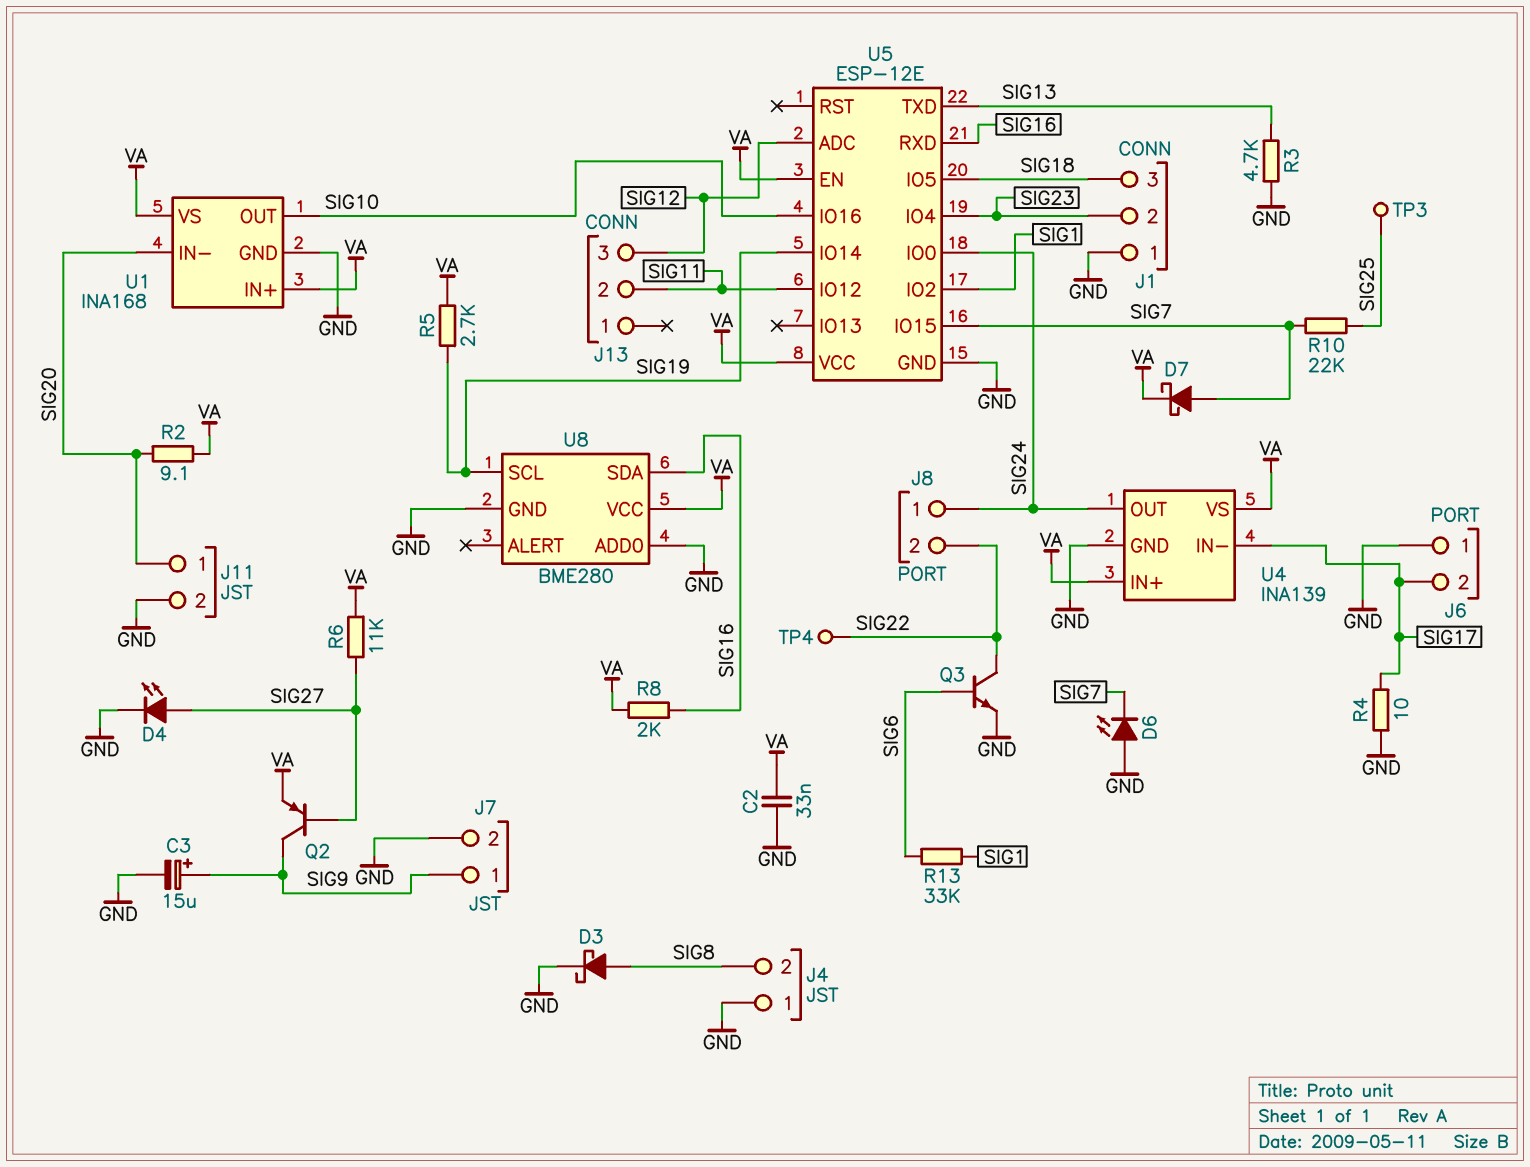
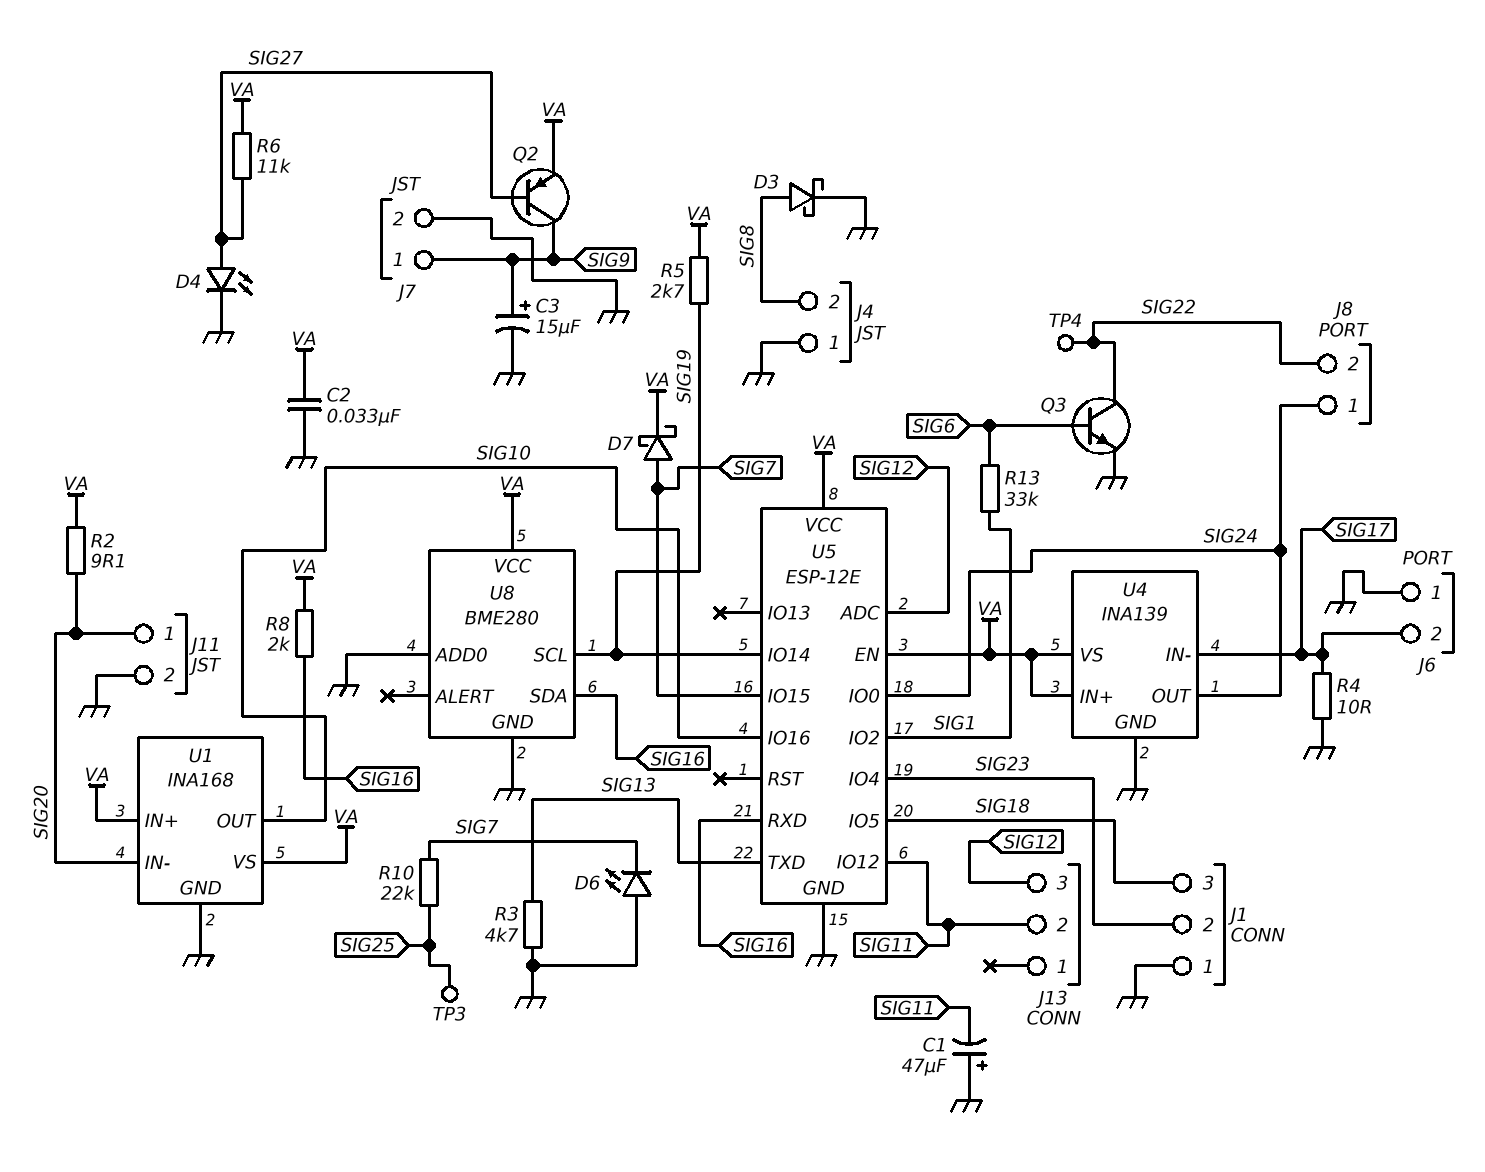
C1: none -> 47uF (plus GND, minus SIG11)

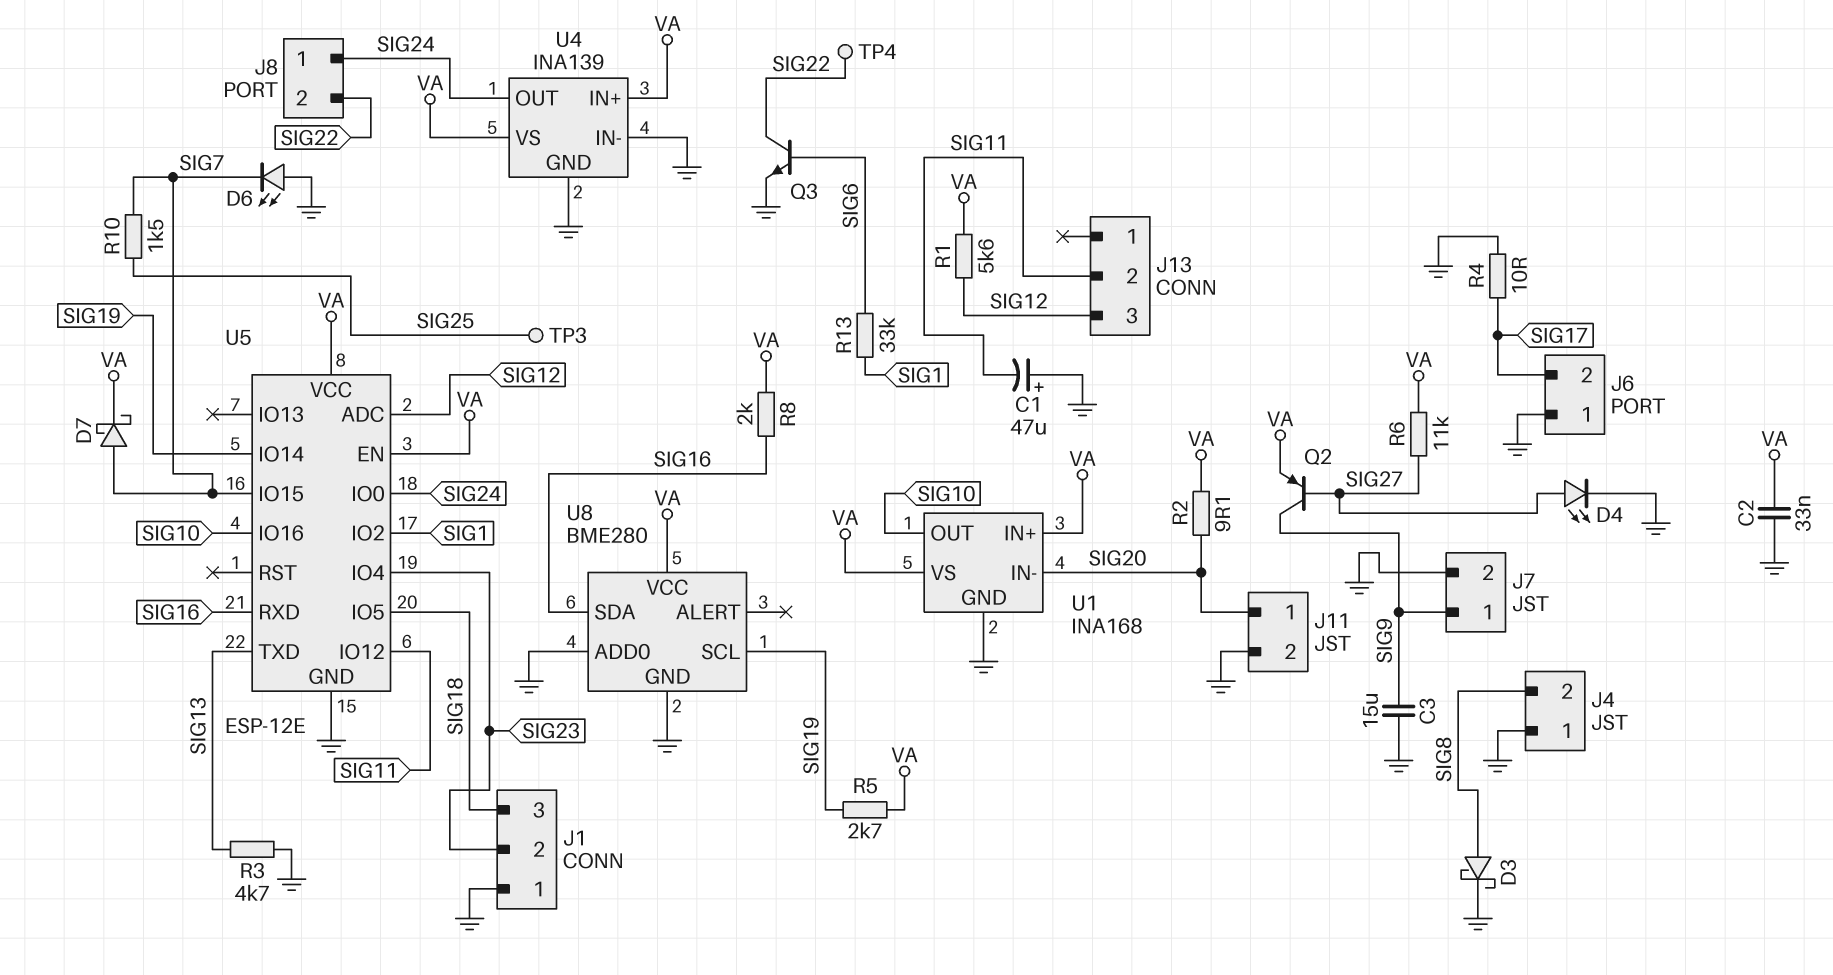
C3: 15uF (plus SIG9, minus GND) -> 15uF (GND, SIG9)
R1: none -> 5.6k (SIG12, VA)
R10: 22k (SIG7, SIG25) -> 1.5k (SIG7, SIG25)
U4 pin IN-: SIG17 -> GND

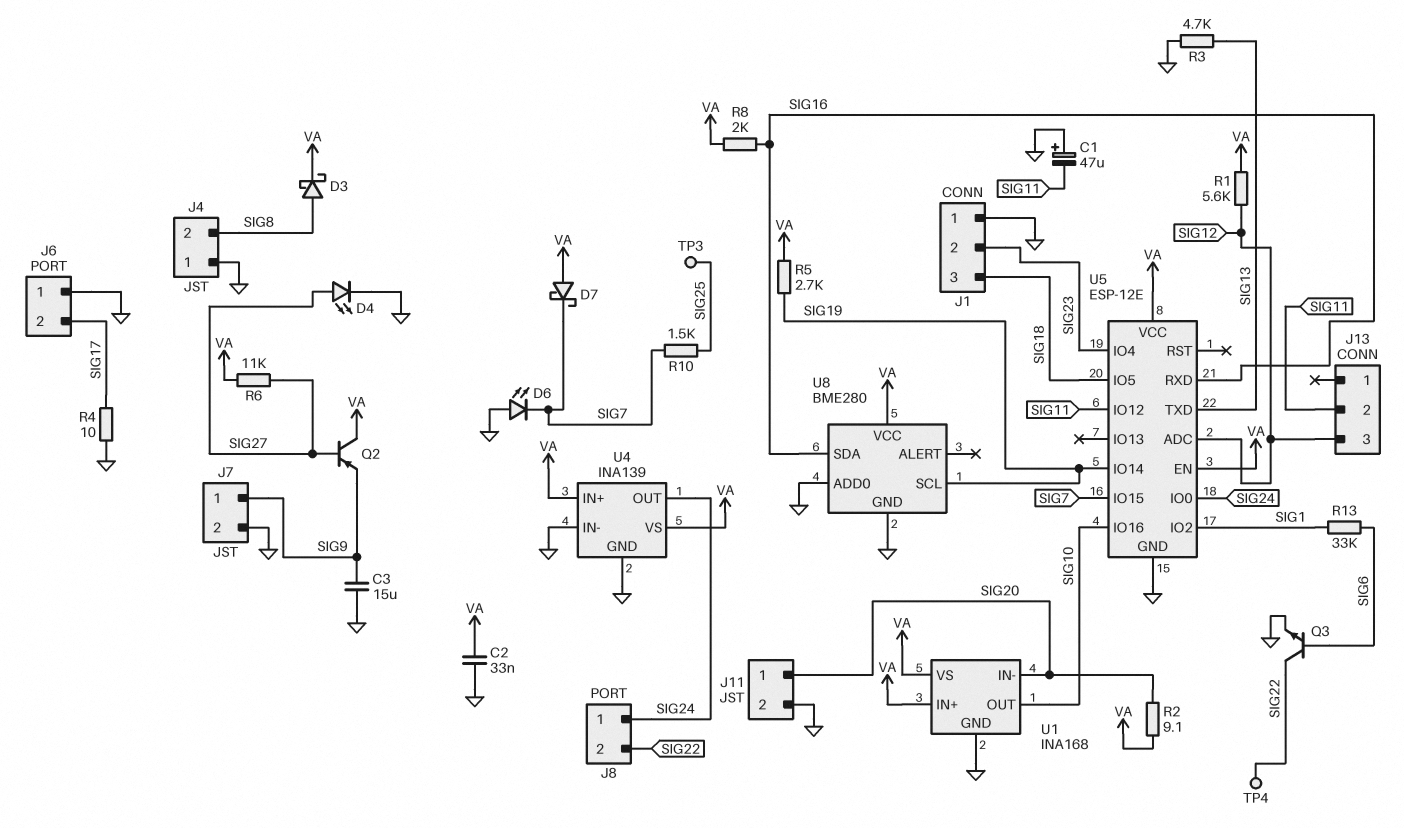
D3: schottky (A SIG8, K GND) -> schottky (A SIG8, K VA)
D7: schottky (A SIG7, K VA) -> schottky (A VA, K SIG7)
Q2: PNP (B SIG27, C SIG9, E VA) -> PNP (B SIG27, C VA, E SIG9)

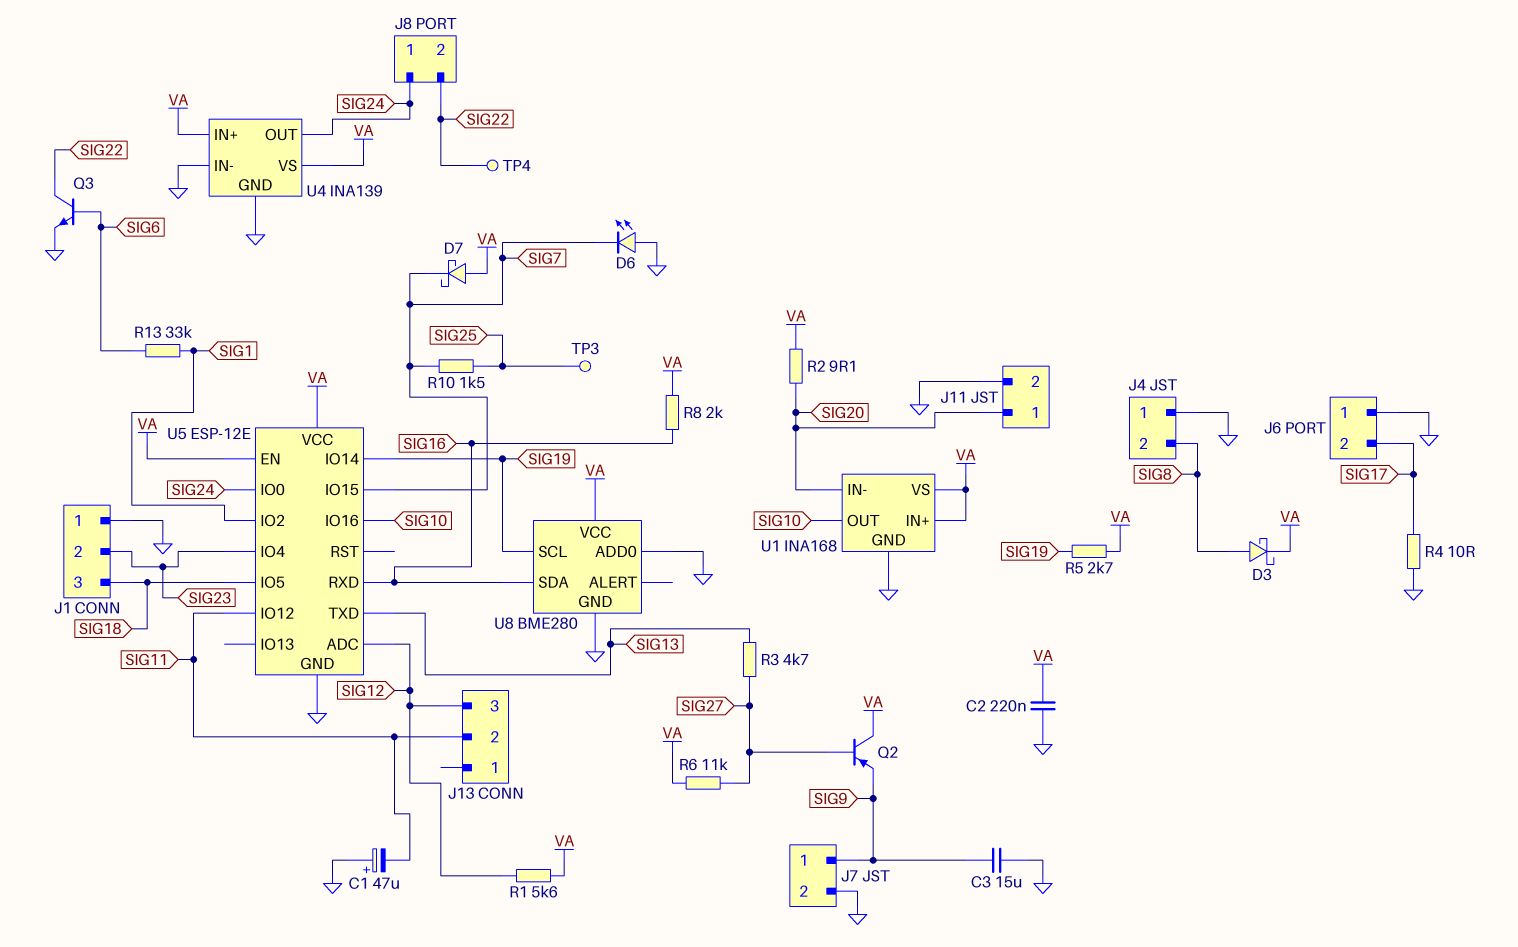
C2: 33nF (GND, VA) -> 220nF (GND, VA)
D4: LED (A SIG27, K GND) -> none
R3: 4.7k (GND, SIG13) -> 4.7k (SIG13, SIG27)

